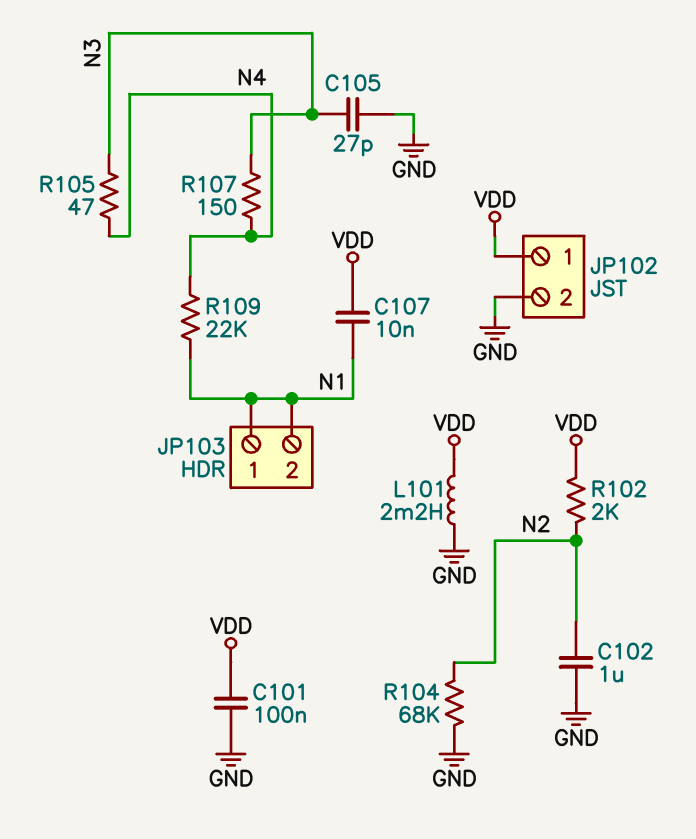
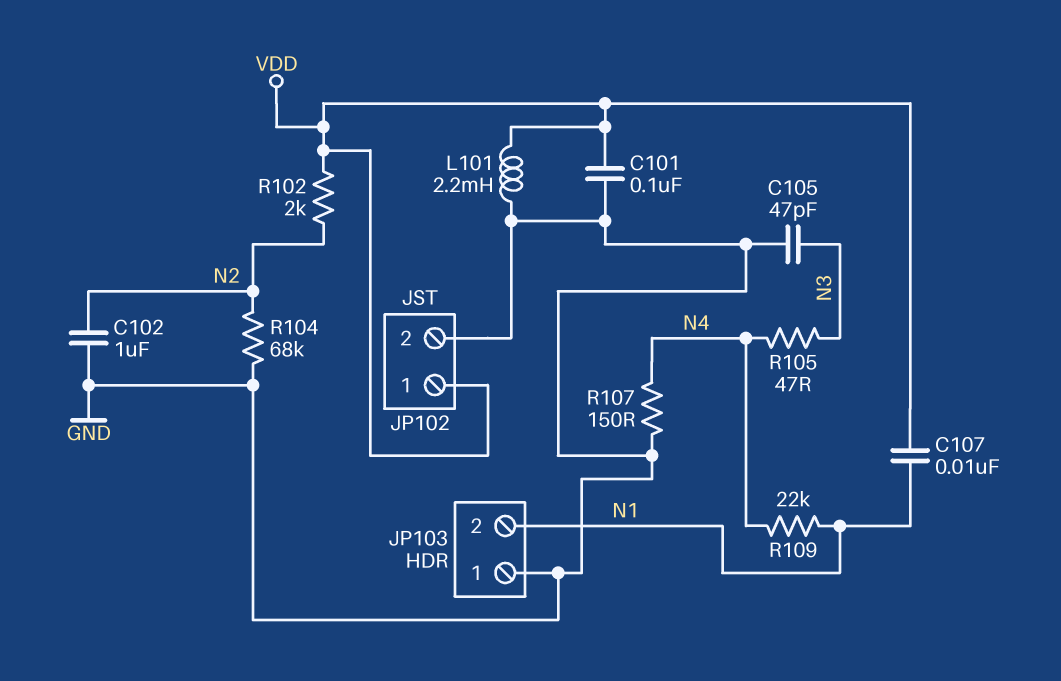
C105: 27pF (GND, N3) -> 47pF (GND, N3)
JP103 pin 1: N1 -> GND
R107: 150 (N3, N4) -> 150 (GND, N4)

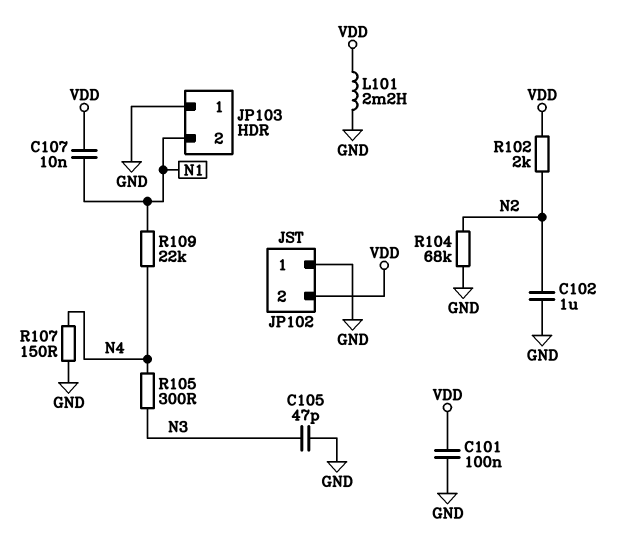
JP102 pin 1: VDD -> GND
JP102 pin 2: GND -> VDD
R105: 47 (N3, N4) -> 300 (N3, N4)

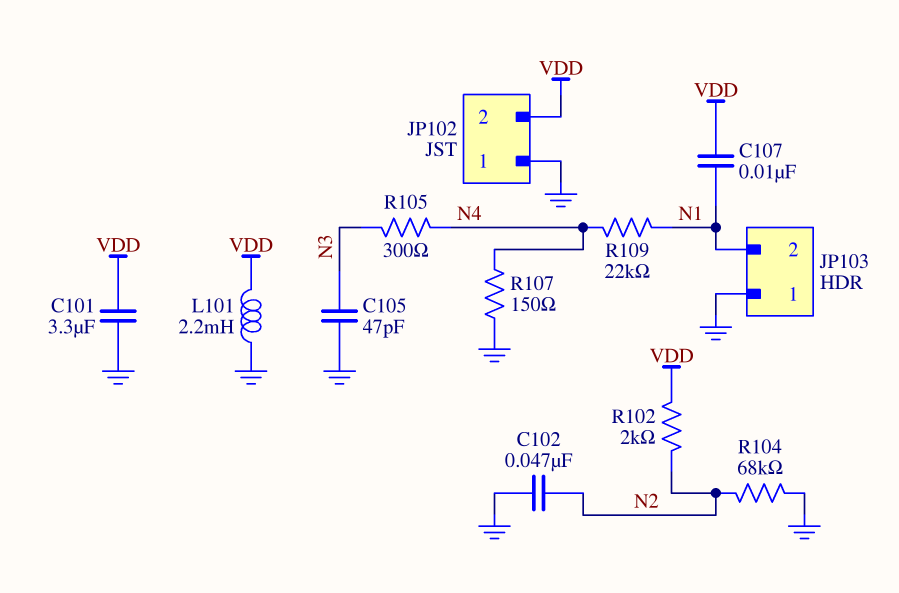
C101: 100nF (GND, VDD) -> 3.3uF (GND, VDD)
C102: 1uF (GND, N2) -> 47nF (GND, N2)

